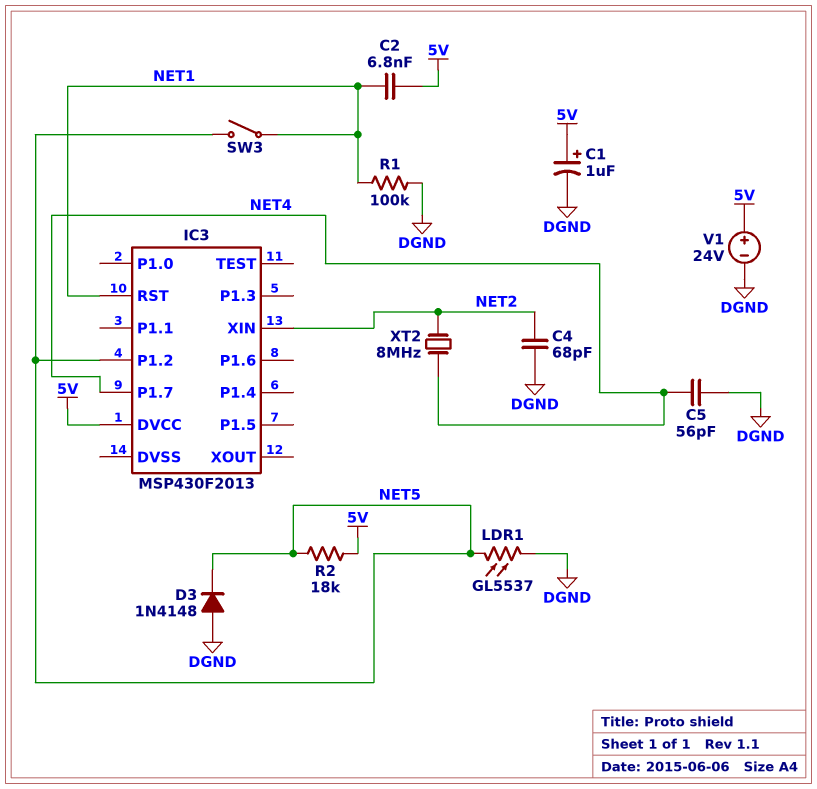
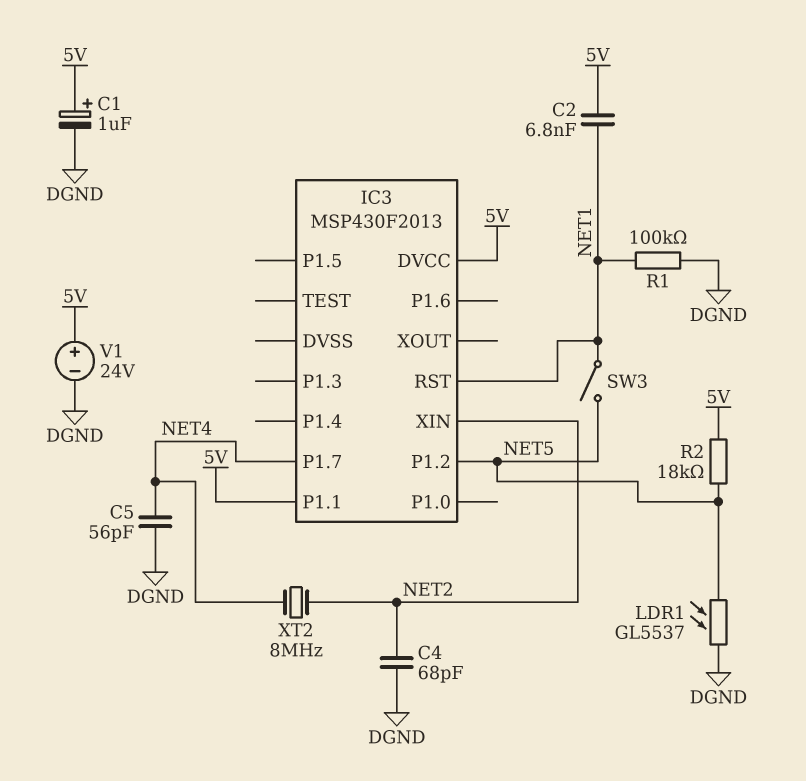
D3: diode 1N4148 (A DGND, K NET5) -> none
IC3 pin P1.1: none -> 5V

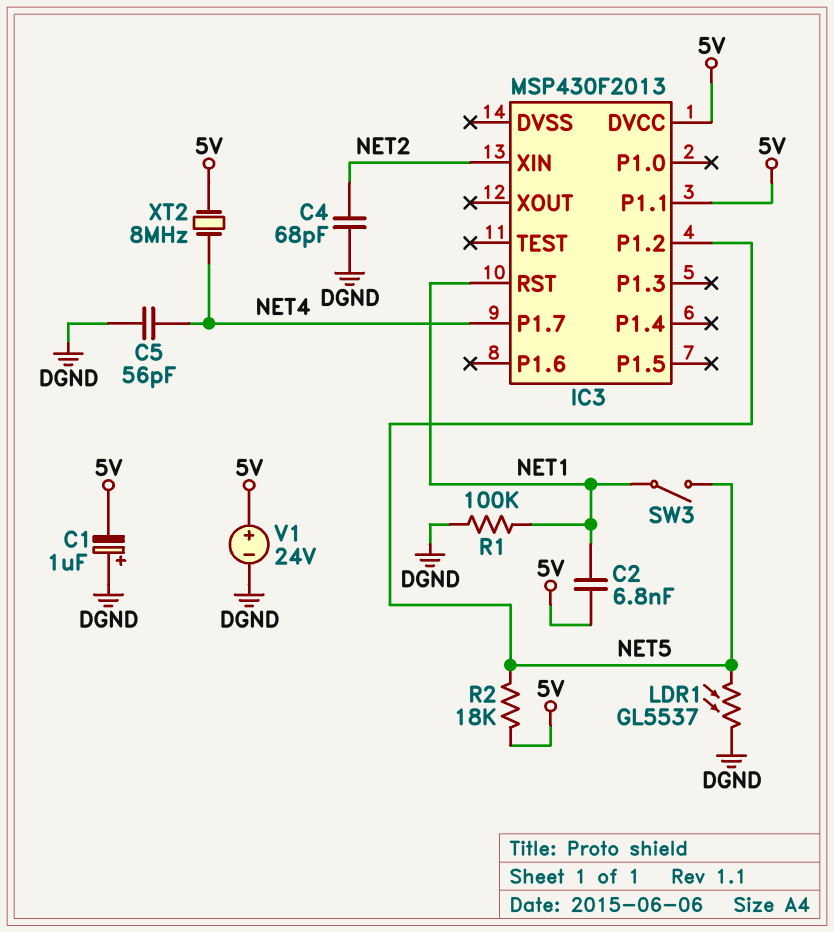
C1: 1uF (plus 5V, minus DGND) -> 1uF (plus DGND, minus 5V)
XT2: 8MHz (NET2, NET4) -> 8MHz (5V, NET4)

